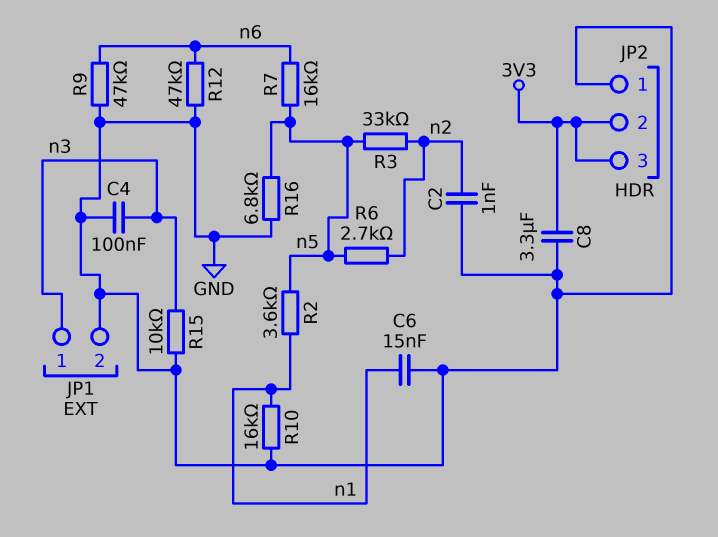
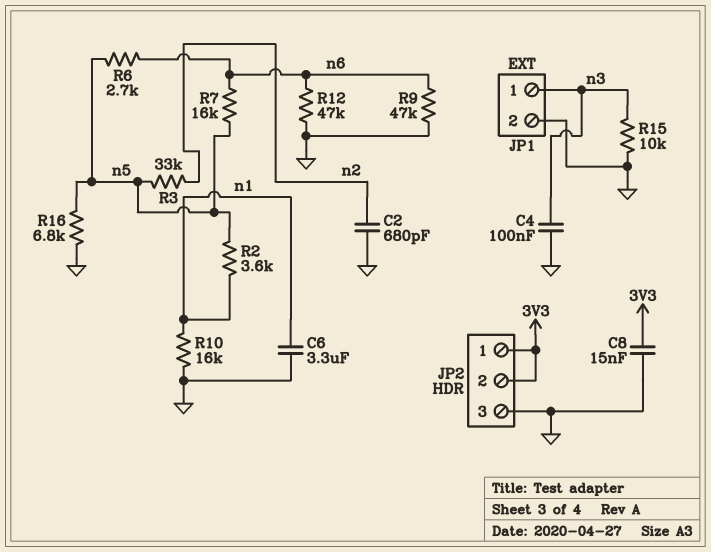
C2: 1nF (GND, n2) -> 680pF (GND, n2)
C6: 15nF (GND, n1) -> 3.3uF (GND, n1)
C8: 3.3uF (3V3, GND) -> 15nF (3V3, GND)
JP2 pin 1: GND -> 3V3
JP2 pin 3: 3V3 -> GND
R6: 2.7k (n2, n5) -> 2.7k (n5, n6)

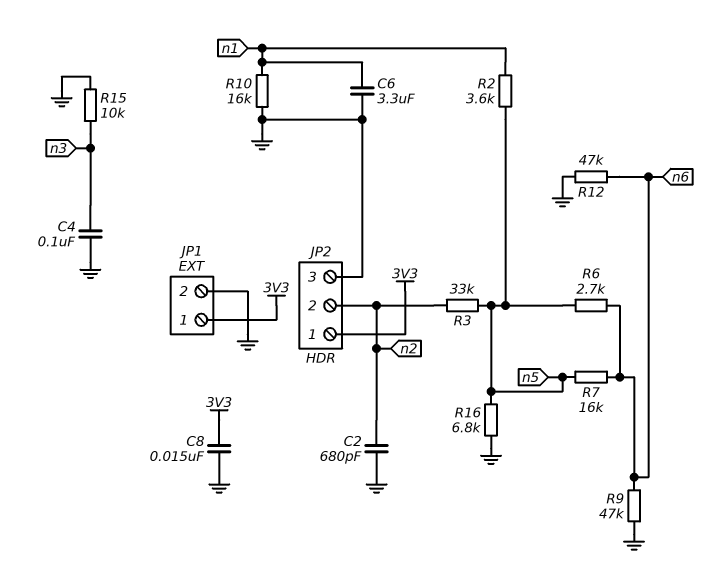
JP1 pin 1: n3 -> 3V3
JP2 pin 2: 3V3 -> n2

